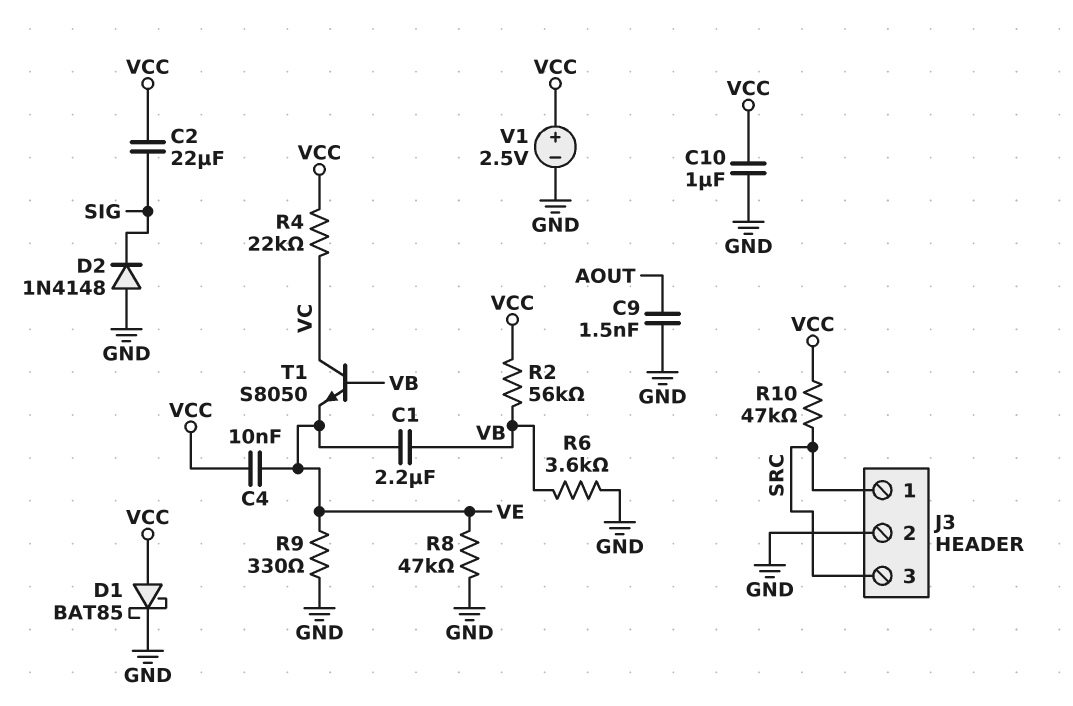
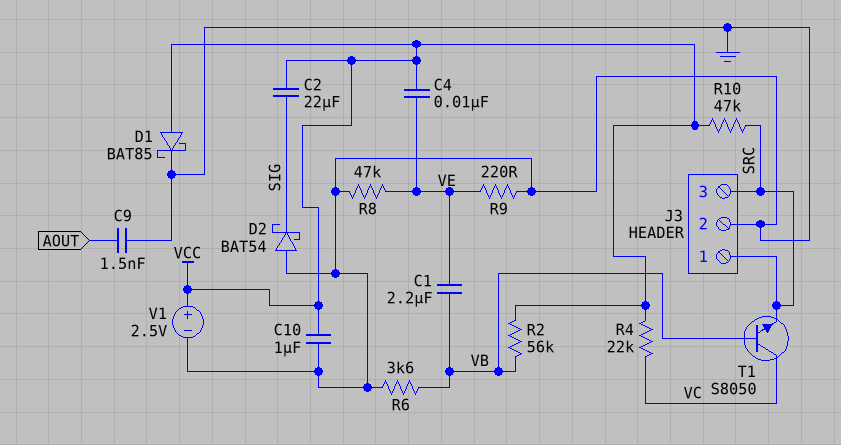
D2: diode 1N4148 (A GND, K SIG) -> schottky BAT54 (A GND, K SIG)
R9: 330 (GND, VE) -> 220 (GND, VE)
T1: NPN S8050 (B VB, C VC, E VE) -> NPN S8050 (B VB, C VC, E SRC)

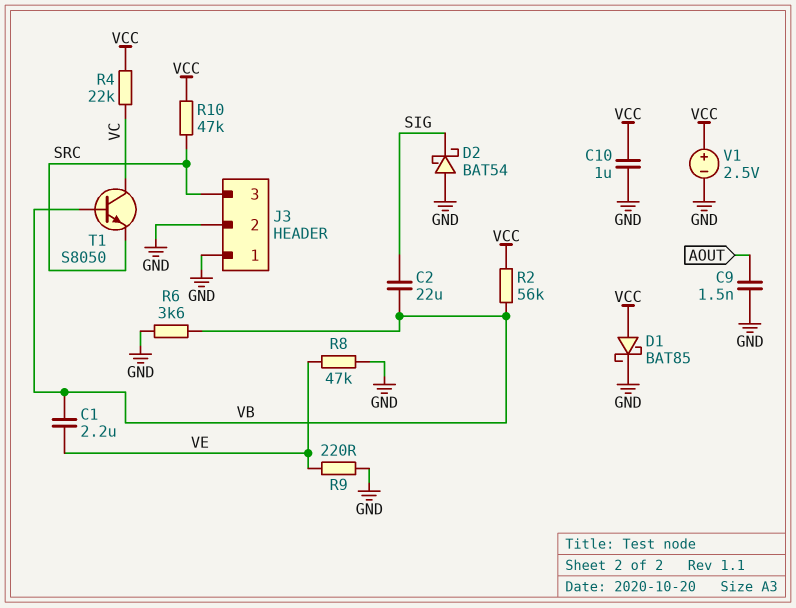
C2: 22uF (SIG, VCC) -> 22uF (SIG, VB)
C4: 10nF (VCC, VE) -> none
J3 pin 1: SRC -> GND

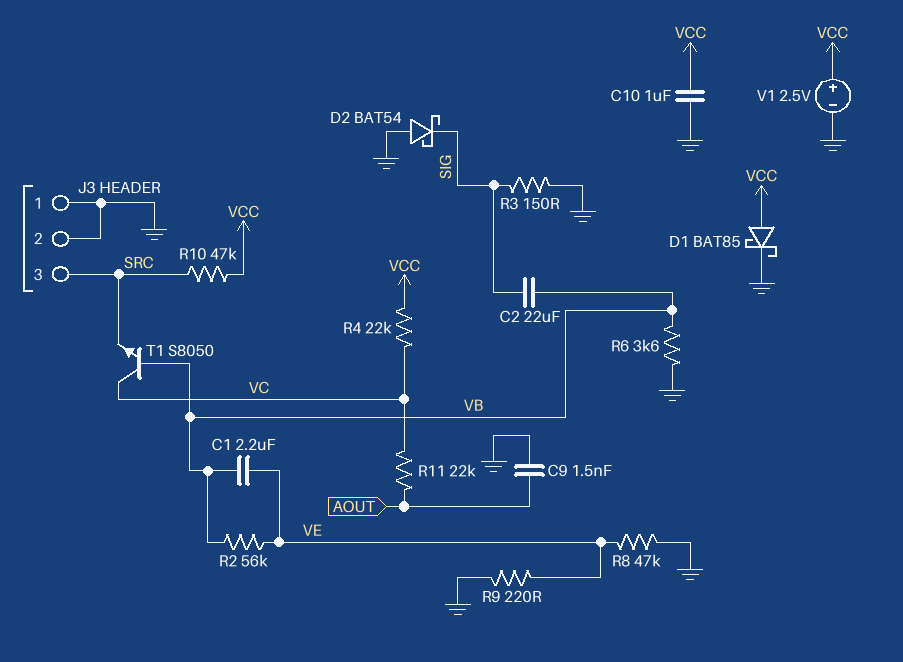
R2: 56k (VB, VCC) -> 56k (VB, VE)
R3: none -> 150 (GND, SIG)
R11: none -> 22k (AOUT, VC)

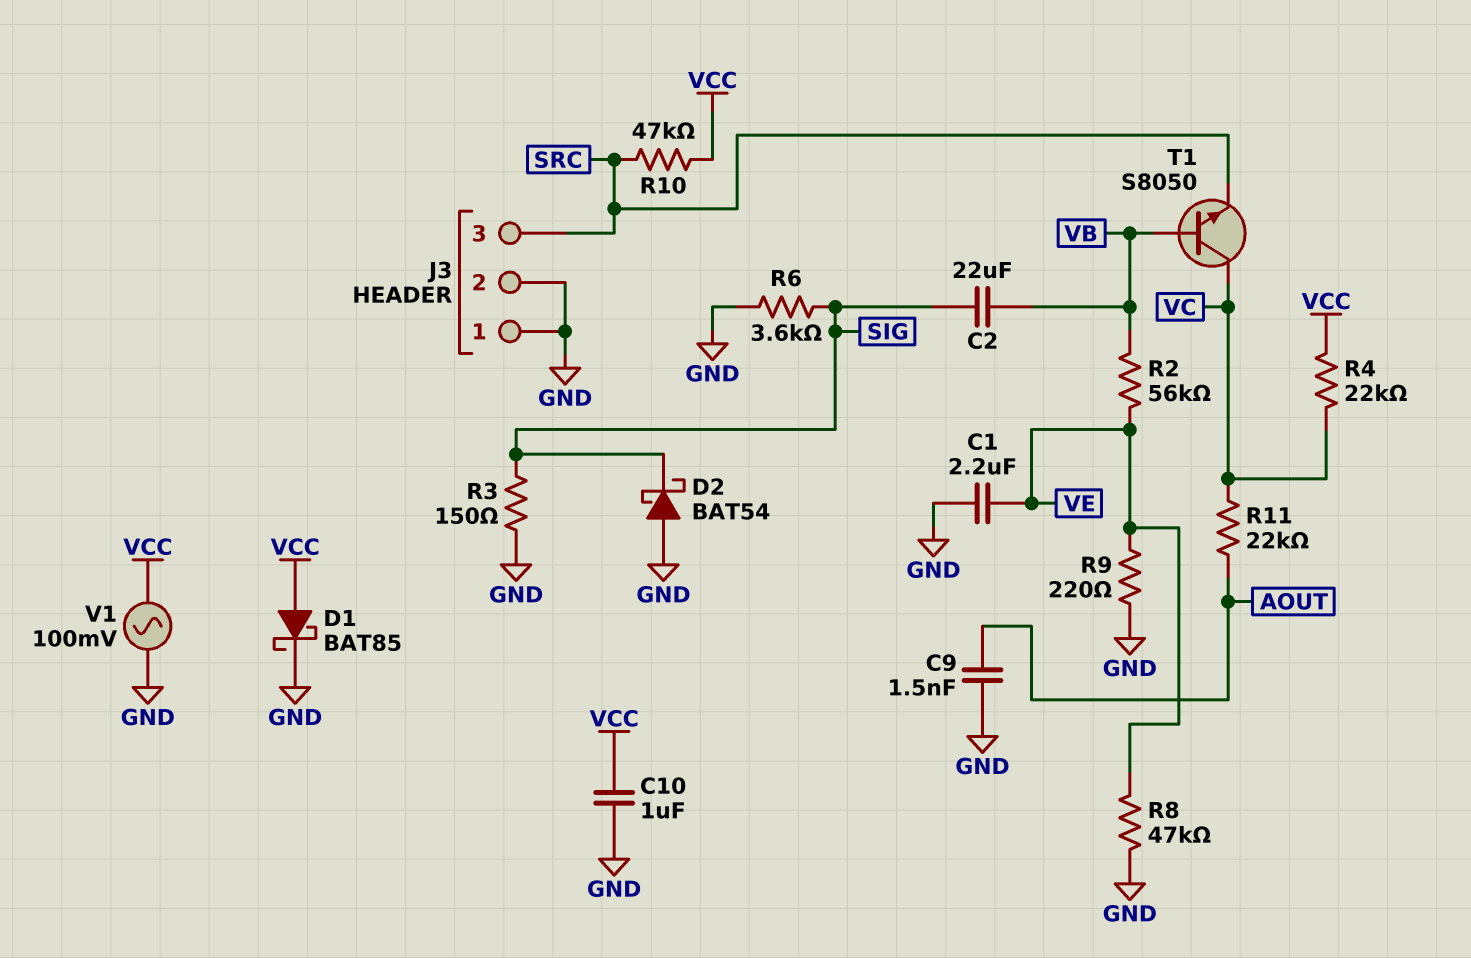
C1: 2.2uF (VB, VE) -> 2.2uF (GND, VE)
R6: 3.6k (GND, VB) -> 3.6k (GND, SIG)
V1: 2.5V (plus VCC, minus GND) -> AC 100mV (GND, VCC)

